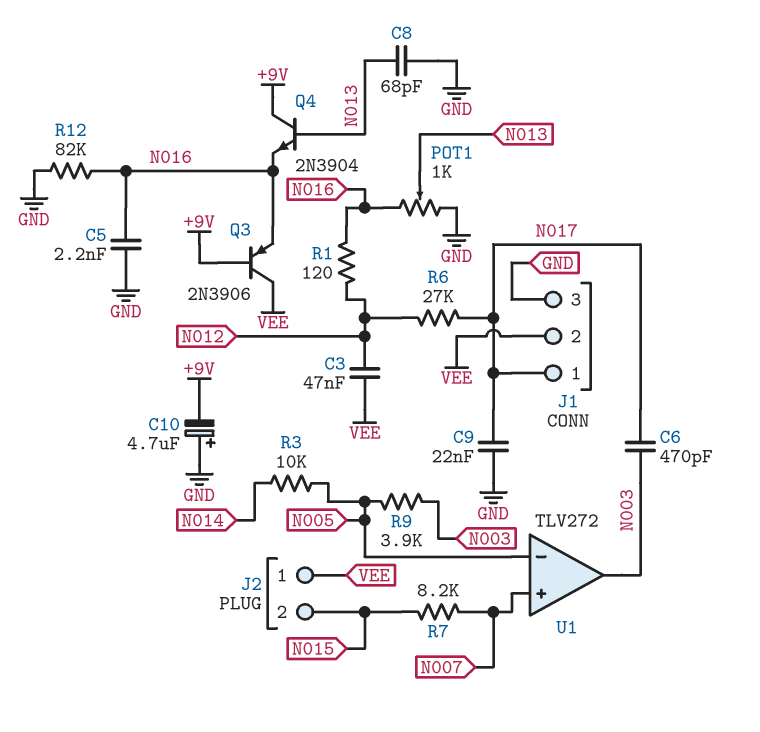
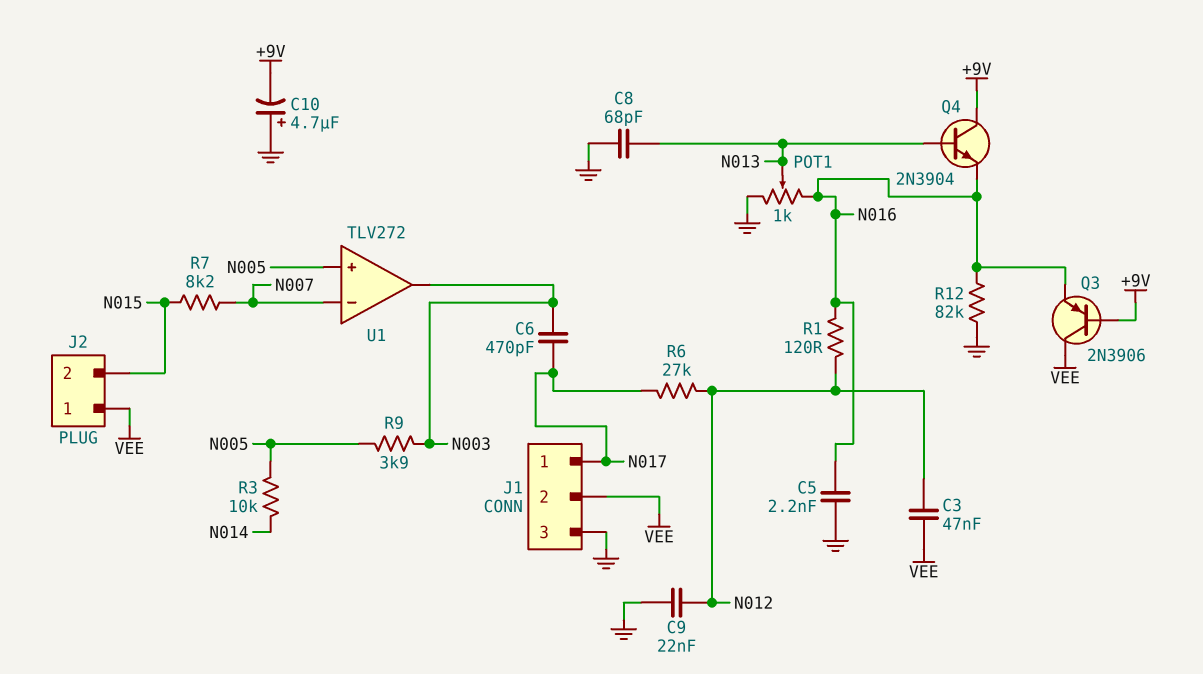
C9: 22nF (GND, N017) -> 22nF (GND, N012)
U1 pin in+: N007 -> N005
U1 pin in-: N005 -> N007

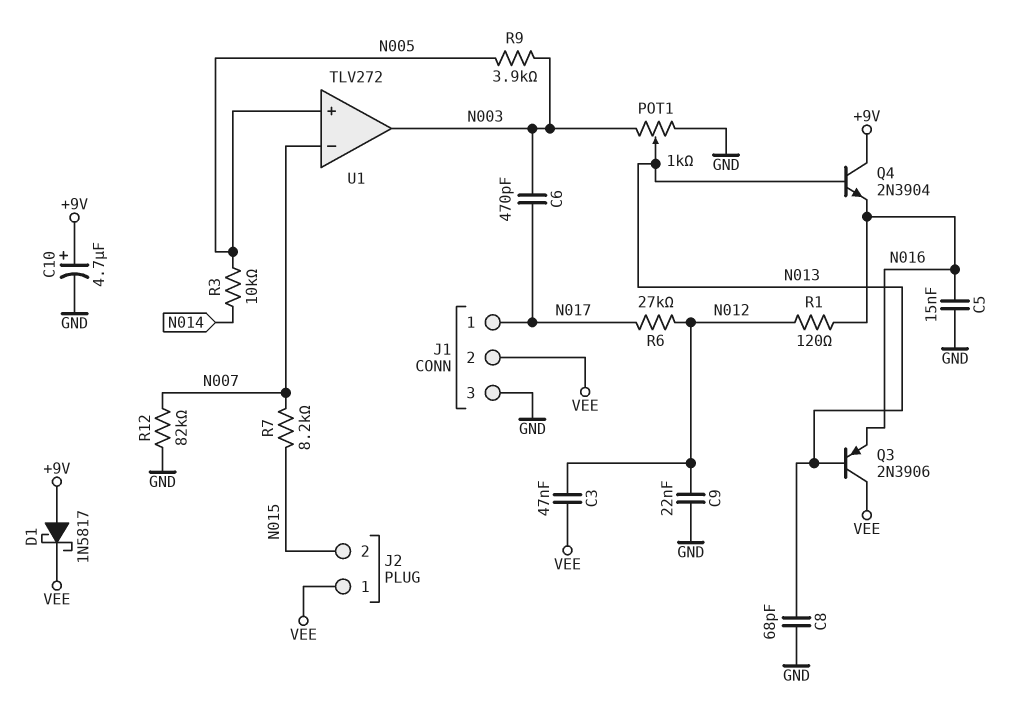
C5: 2.2nF (GND, N016) -> 15nF (GND, N016)
C10: 4.7uF (plus GND, minus +9V) -> 4.7uF (plus +9V, minus GND)
D1: none -> schottky 1N5817 (A +9V, K VEE)
POT1: 1k (GND, N016, wiper N013) -> 1k (GND, N003, wiper N013)
Q3: PNP 2N3906 (B +9V, C VEE, E N016) -> PNP 2N3906 (B N013, C VEE, E N016)
R12: 82k (GND, N016) -> 82k (GND, N007)

